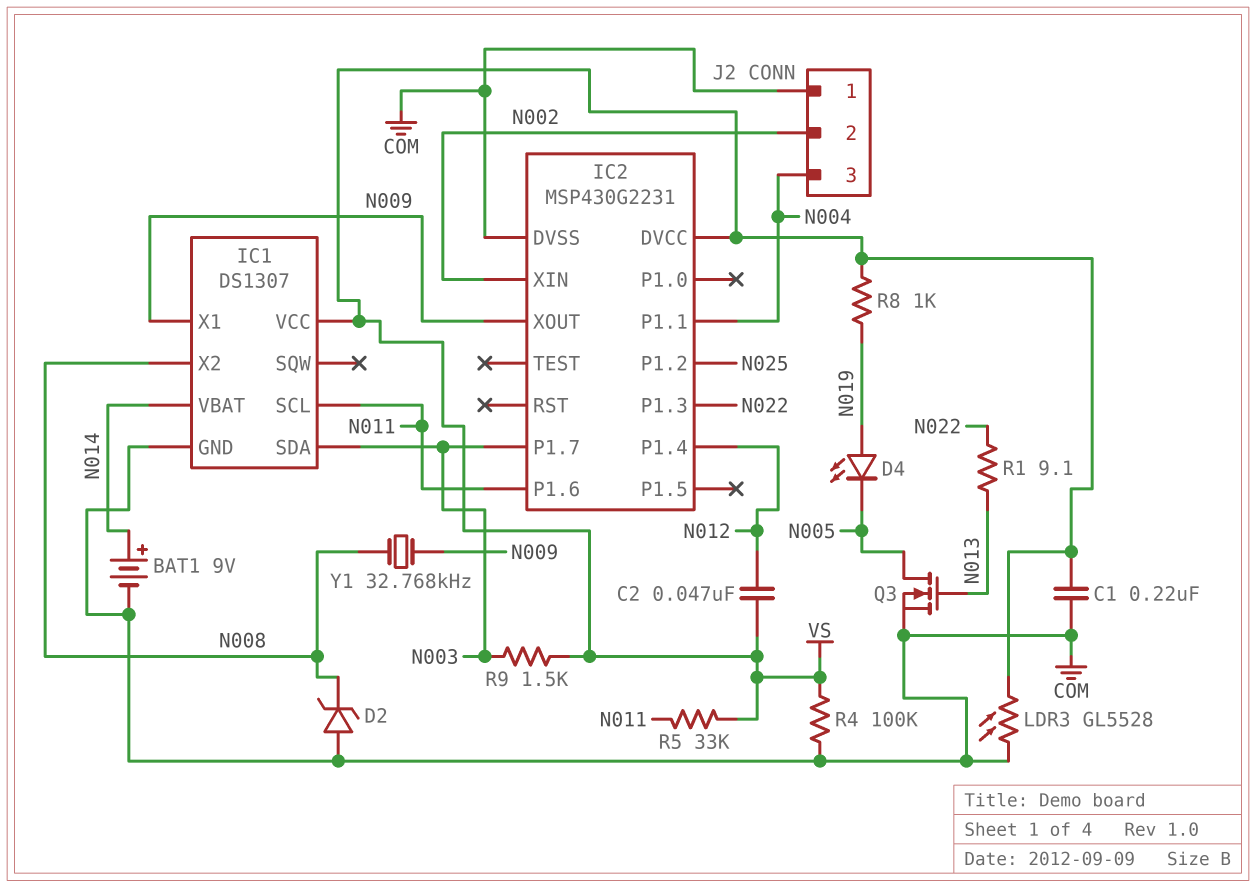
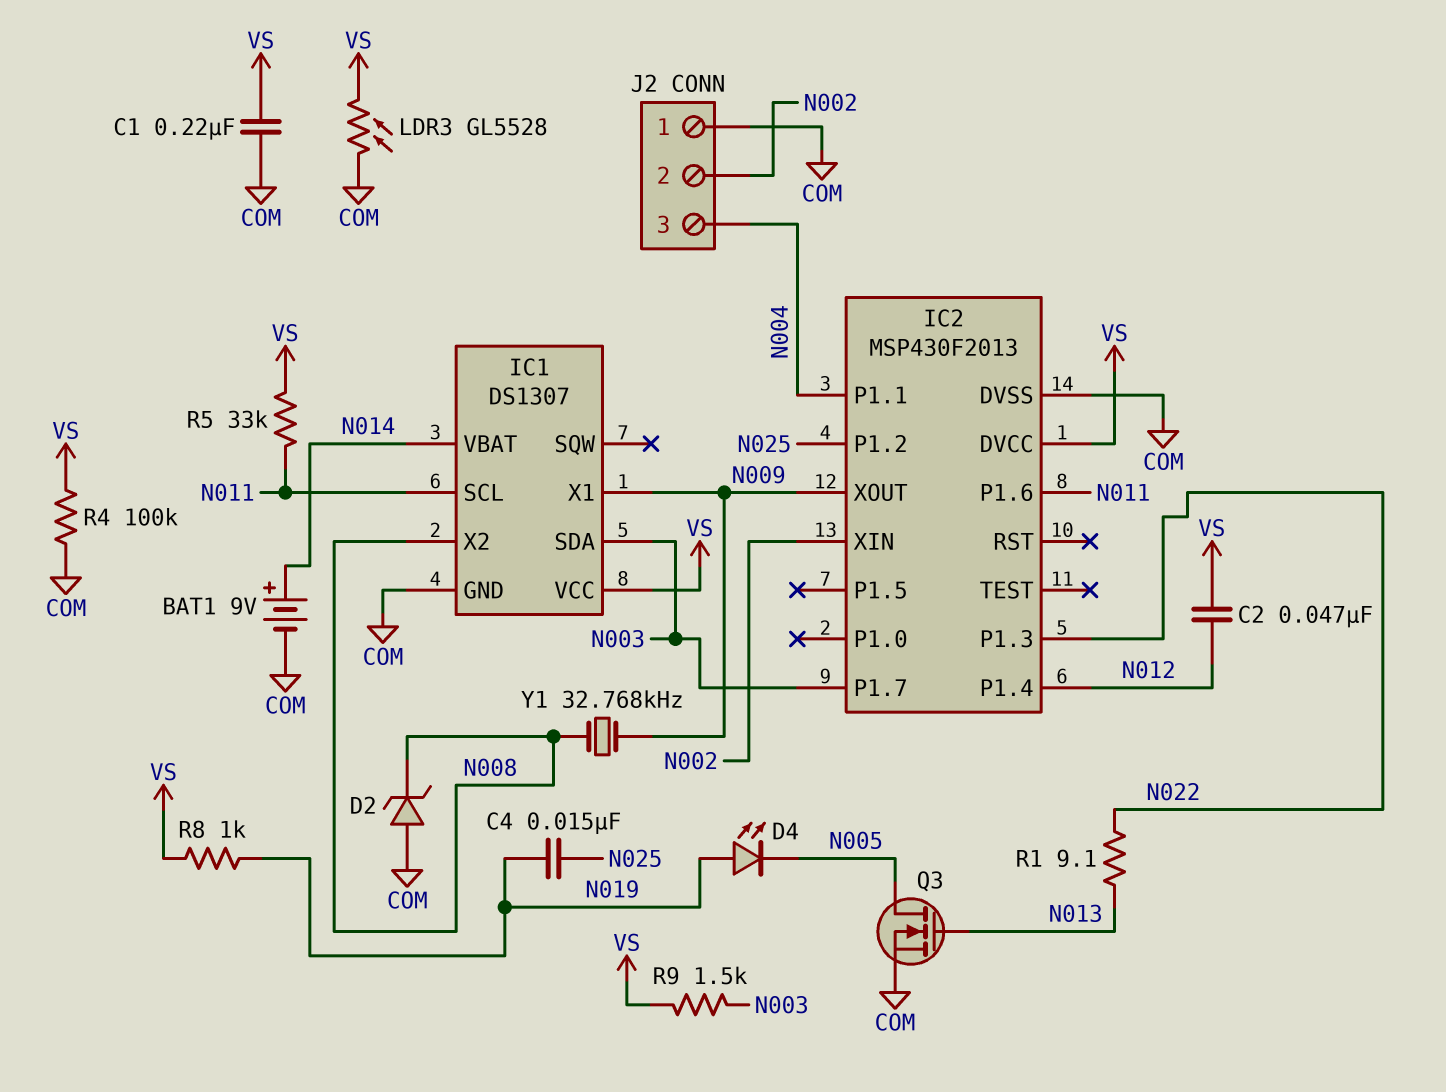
C4: none -> 15nF (N019, N025)
IC2: MSP430G2231 -> MSP430F2013

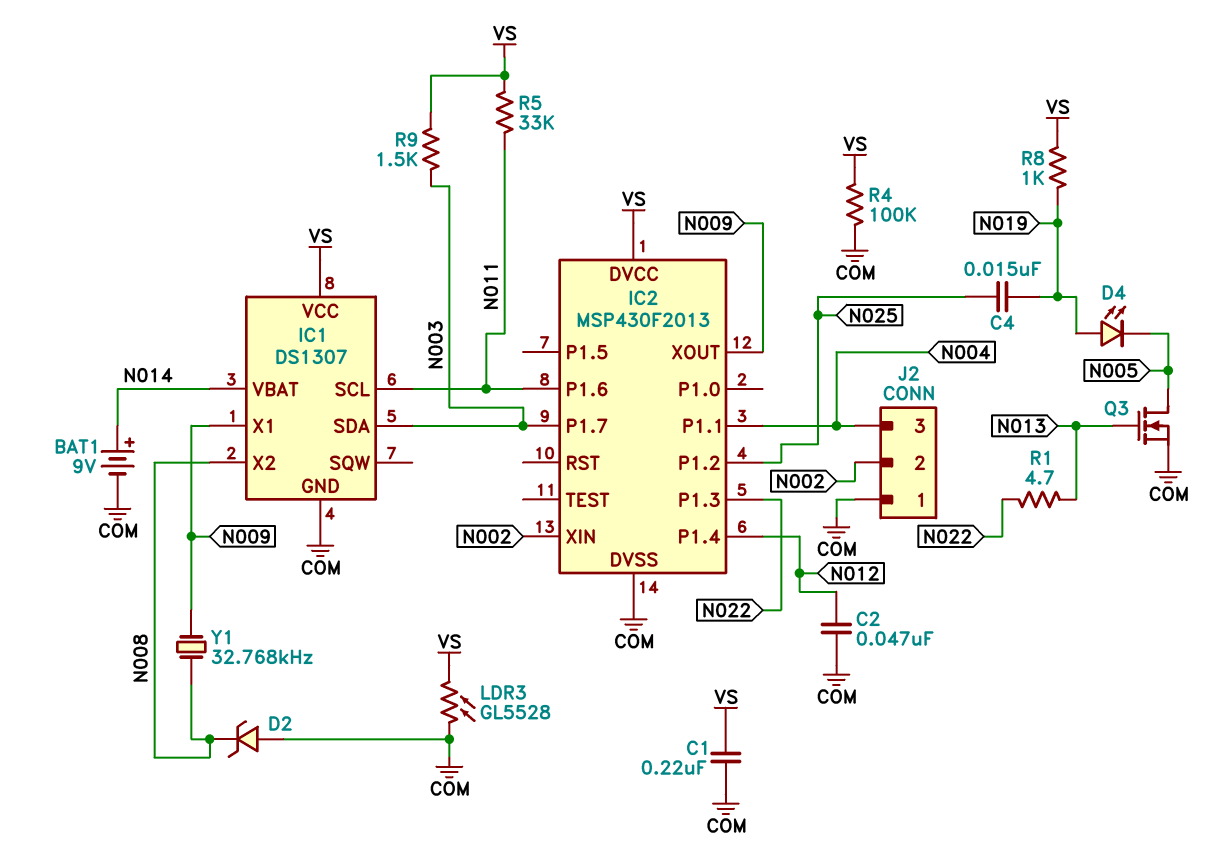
C2: 47nF (N012, VS) -> 47nF (COM, N012)
R1: 9.1 (N013, N022) -> 4.7 (N013, N022)

